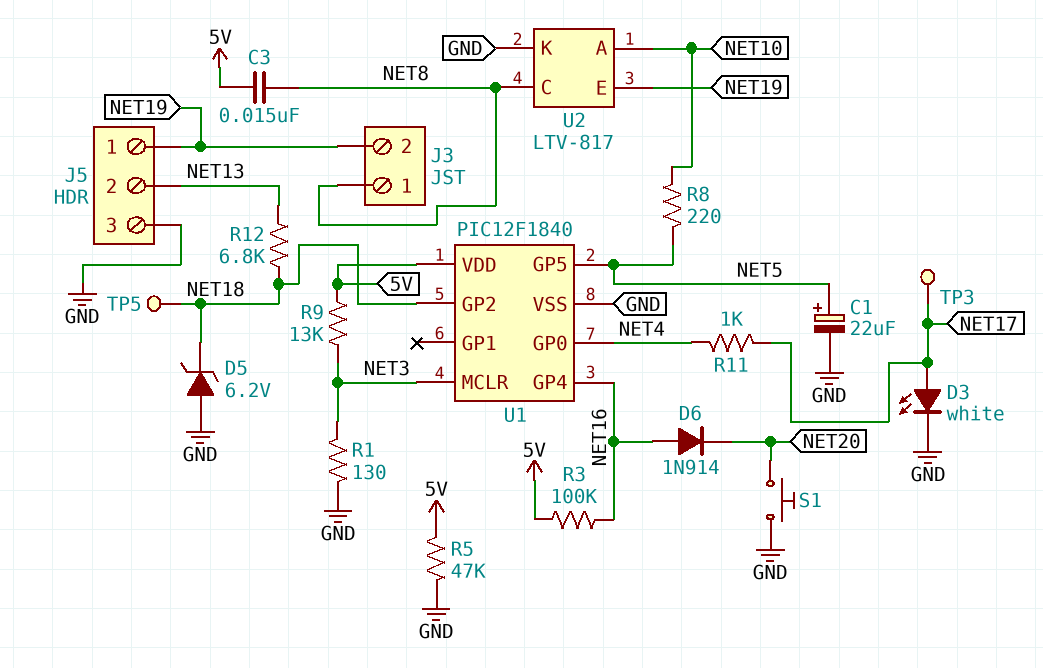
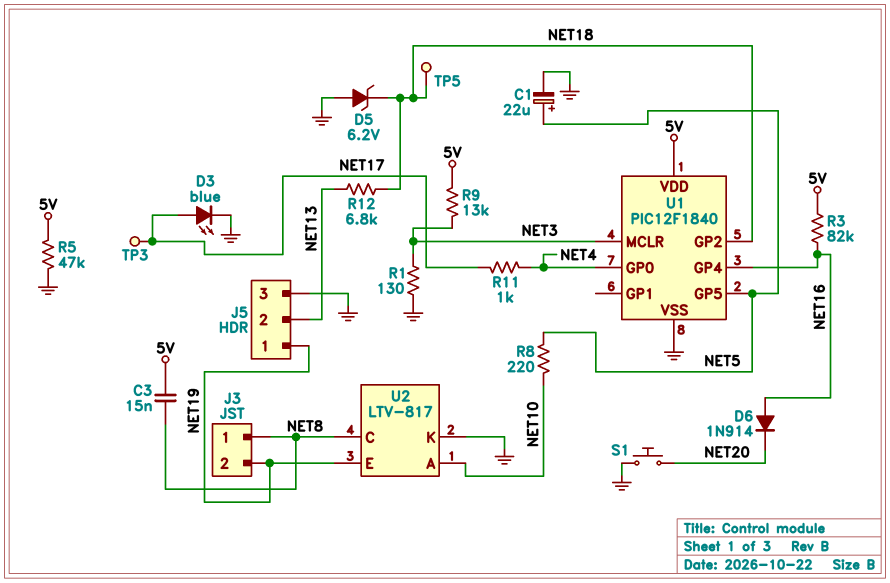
D3: LED white (A NET17, K GND) -> LED blue (A NET17, K GND)
R3: 100k (5V, NET16) -> 82k (5V, NET16)

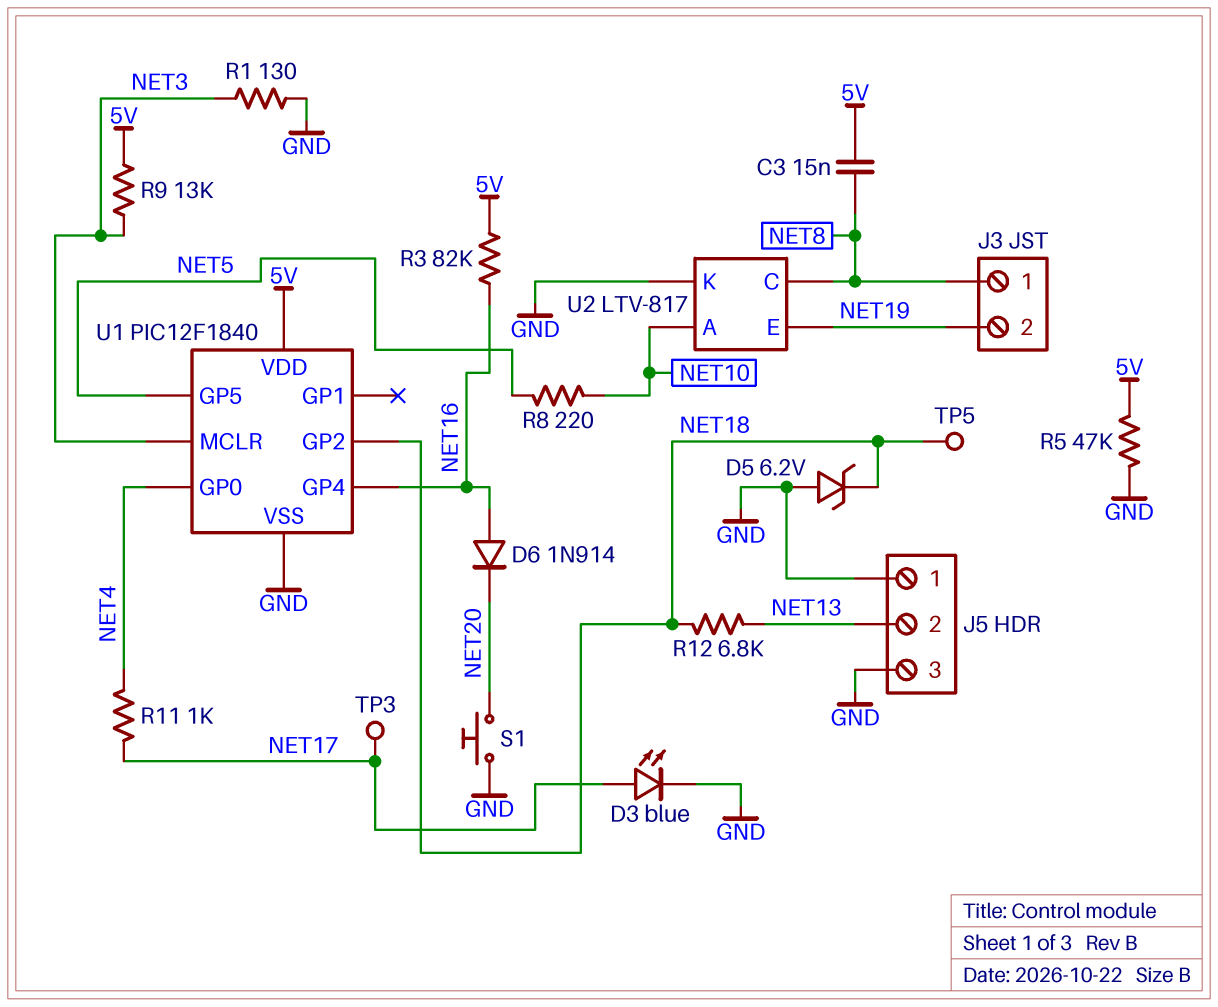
C1: 22uF (plus NET5, minus GND) -> none
J5 pin 1: NET19 -> GND

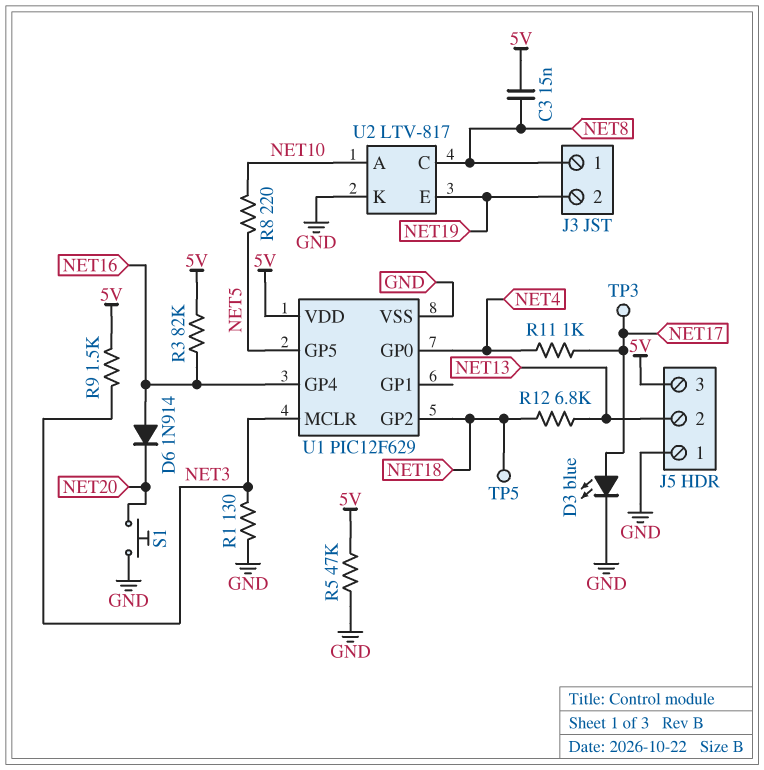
D5: zener 6.2V (A GND, K NET18) -> none
J5 pin 3: GND -> 5V
R9: 13k (5V, NET3) -> 1.5k (5V, NET3)
U1: PIC12F1840 -> PIC12F629

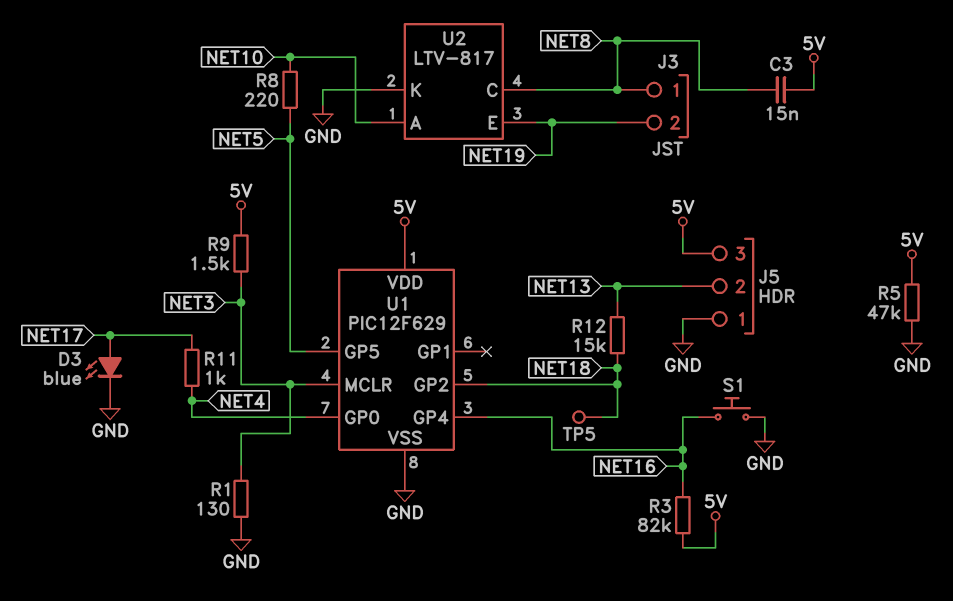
D6: diode 1N914 (A NET16, K NET20) -> none
R12: 6.8k (NET13, NET18) -> 15k (NET13, NET18)
S1: button (GND, NET20) -> button (GND, NET16)
TP3: test point (NET17) -> none

